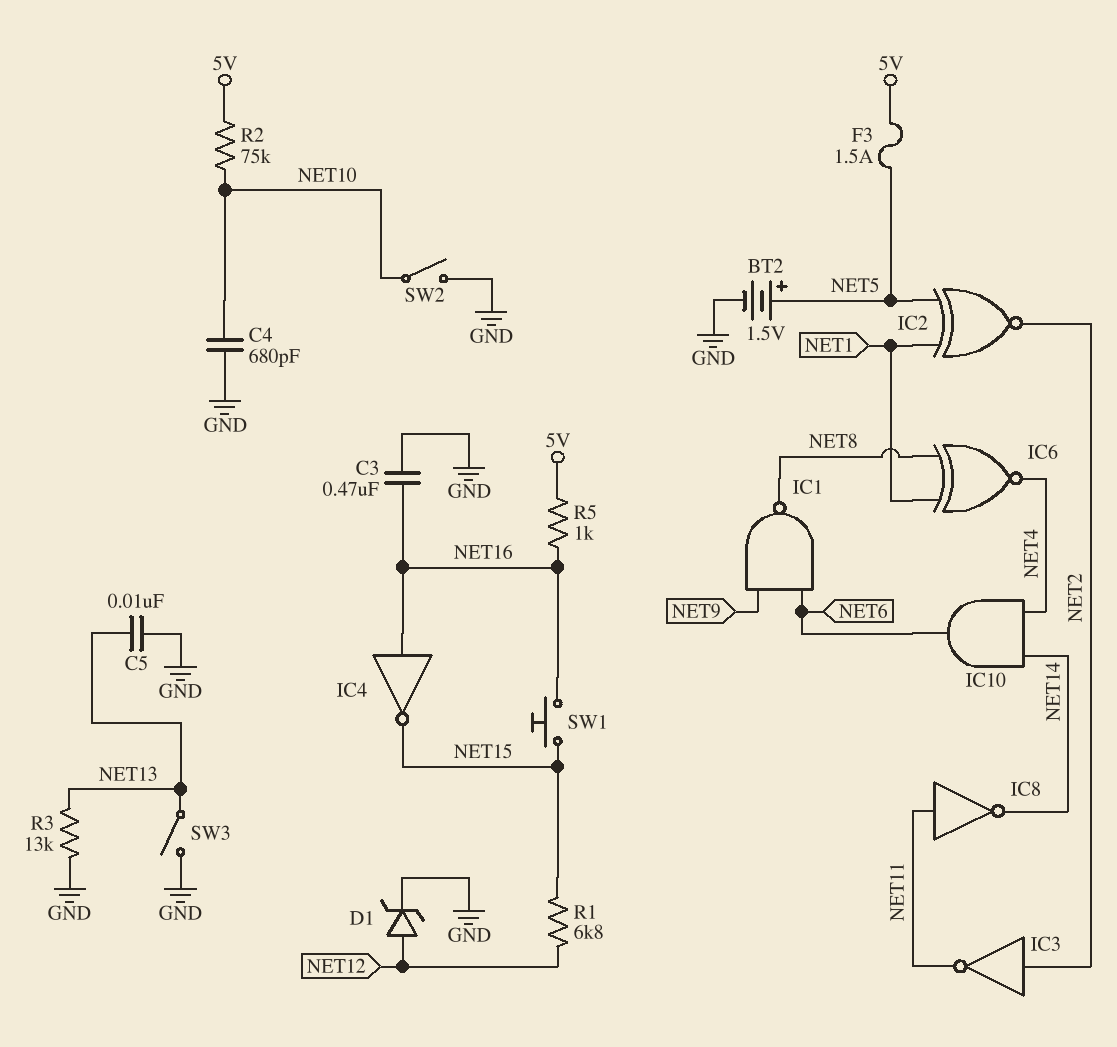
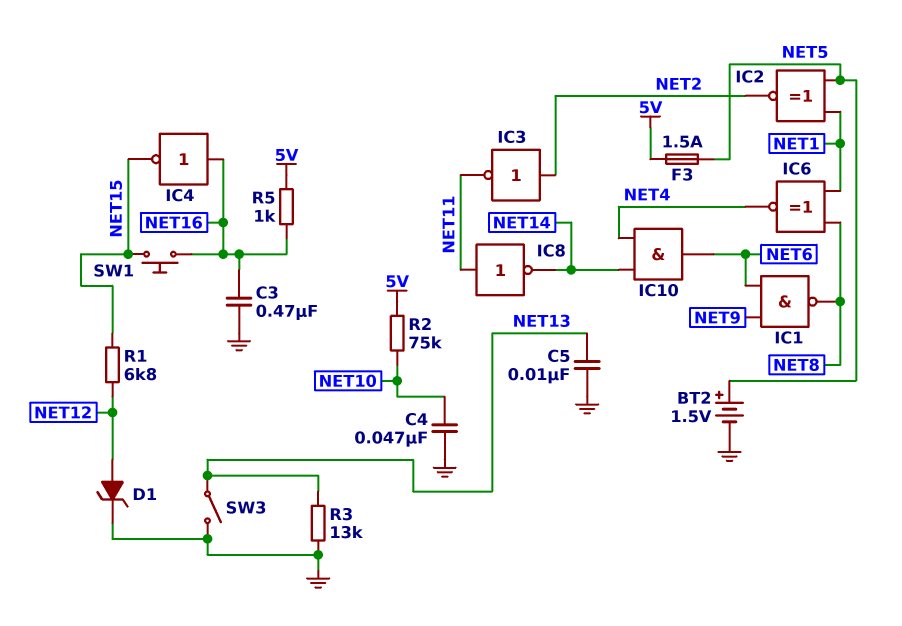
C4: 680pF (GND, NET10) -> 47nF (GND, NET10)
SW2: switch (GND, NET10) -> none

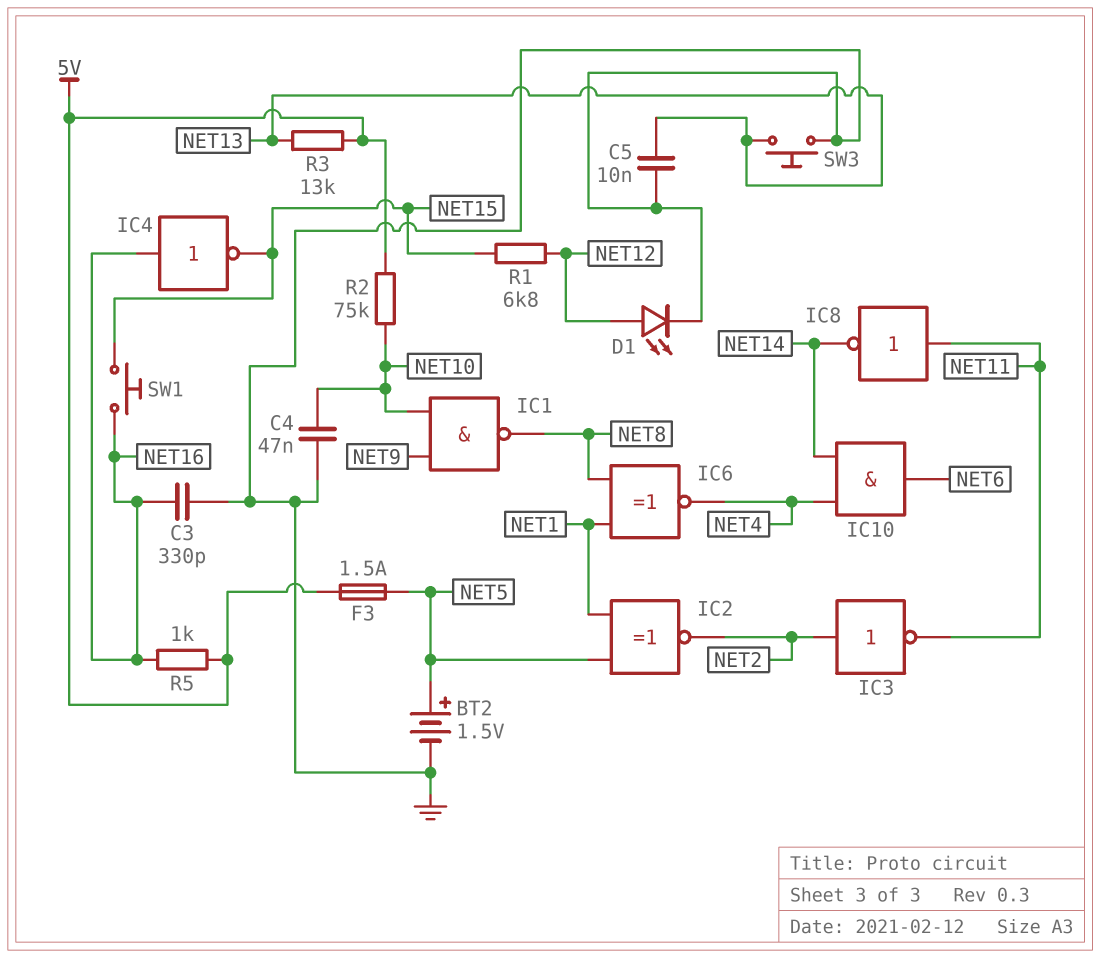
C3: 470nF (GND, NET16) -> 330pF (GND, NET16)
D1: zener (A NET12, K GND) -> LED (A NET12, K GND)
IC1: NAND (in NET6, in NET9, out NET8) -> NAND (in NET9, in NET10, out NET8)
R3: 13k (GND, NET13) -> 13k (5V, NET13)
SW3: switch (GND, NET13) -> button (GND, NET13)

